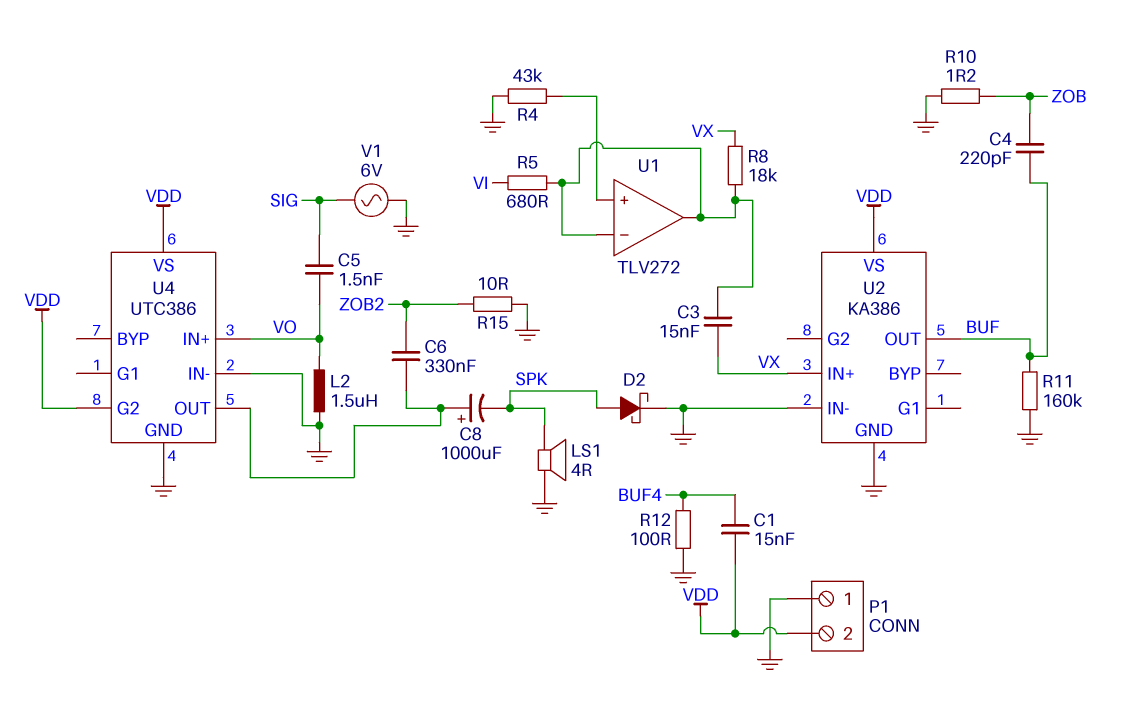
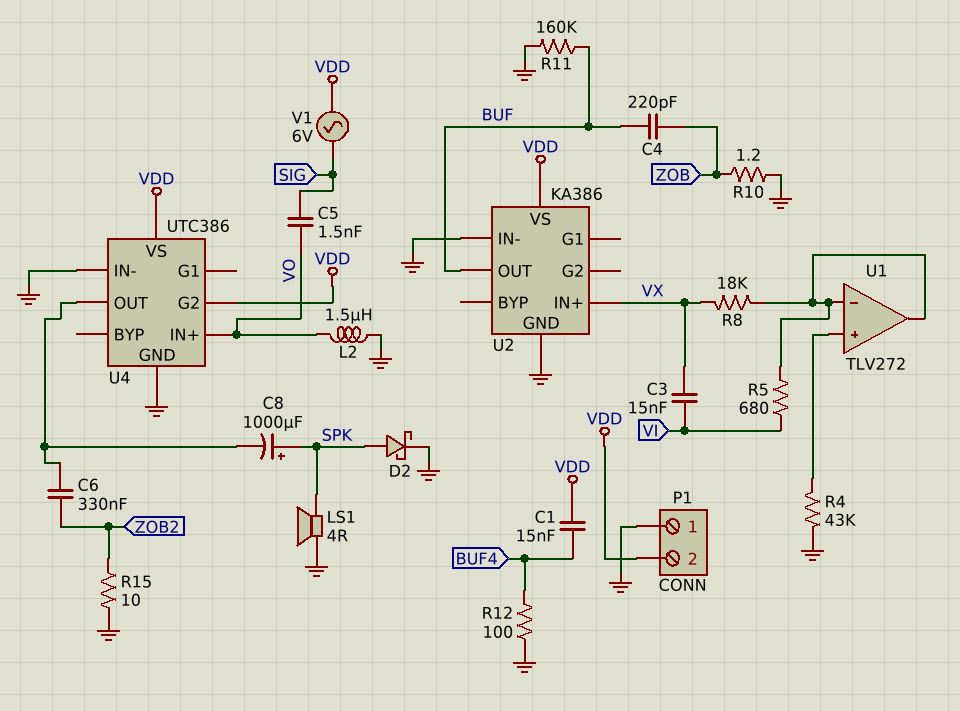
C3: 15nF (U1/in-, VX) -> 15nF (VI, VX)
C8: 1000uF (plus U4/OUT, minus SPK) -> 1000uF (plus SPK, minus U4/OUT)
V1: AC 6V (GND, SIG) -> AC 6V (SIG, VDD)

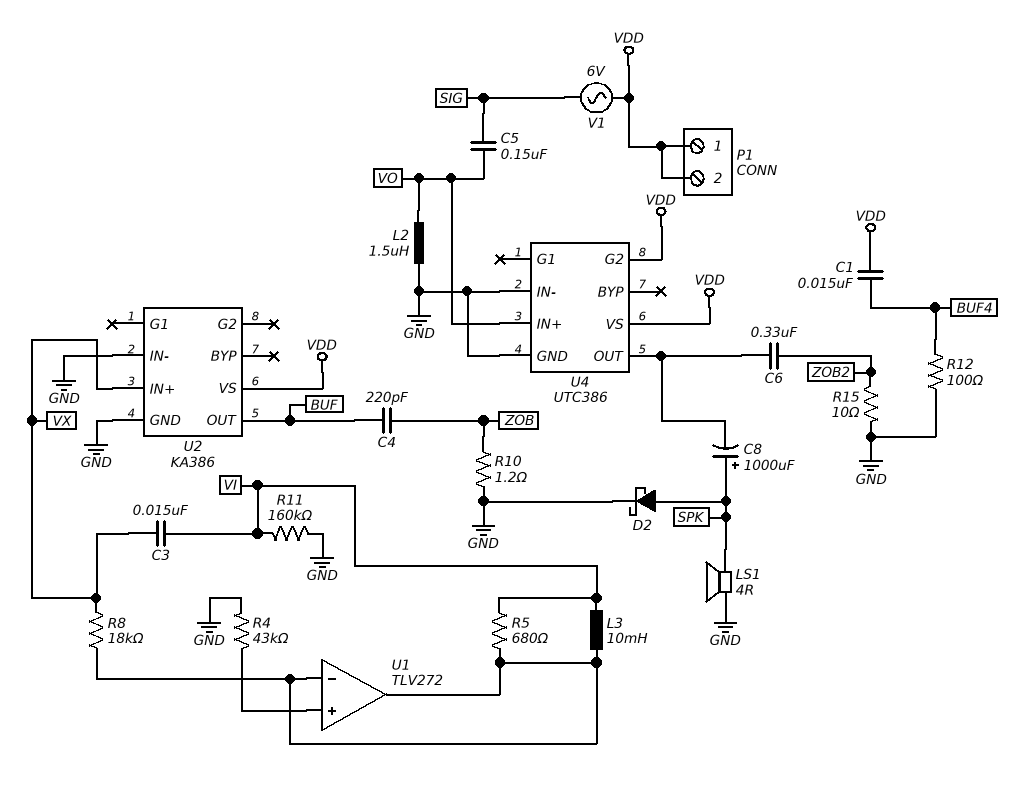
C5: 1.5nF (SIG, VO) -> 150nF (SIG, VO)
L3: none -> 10mH (U1/in-, VI)
P1 pin 1: GND -> VDD
R11: 160k (BUF, GND) -> 160k (GND, VI)

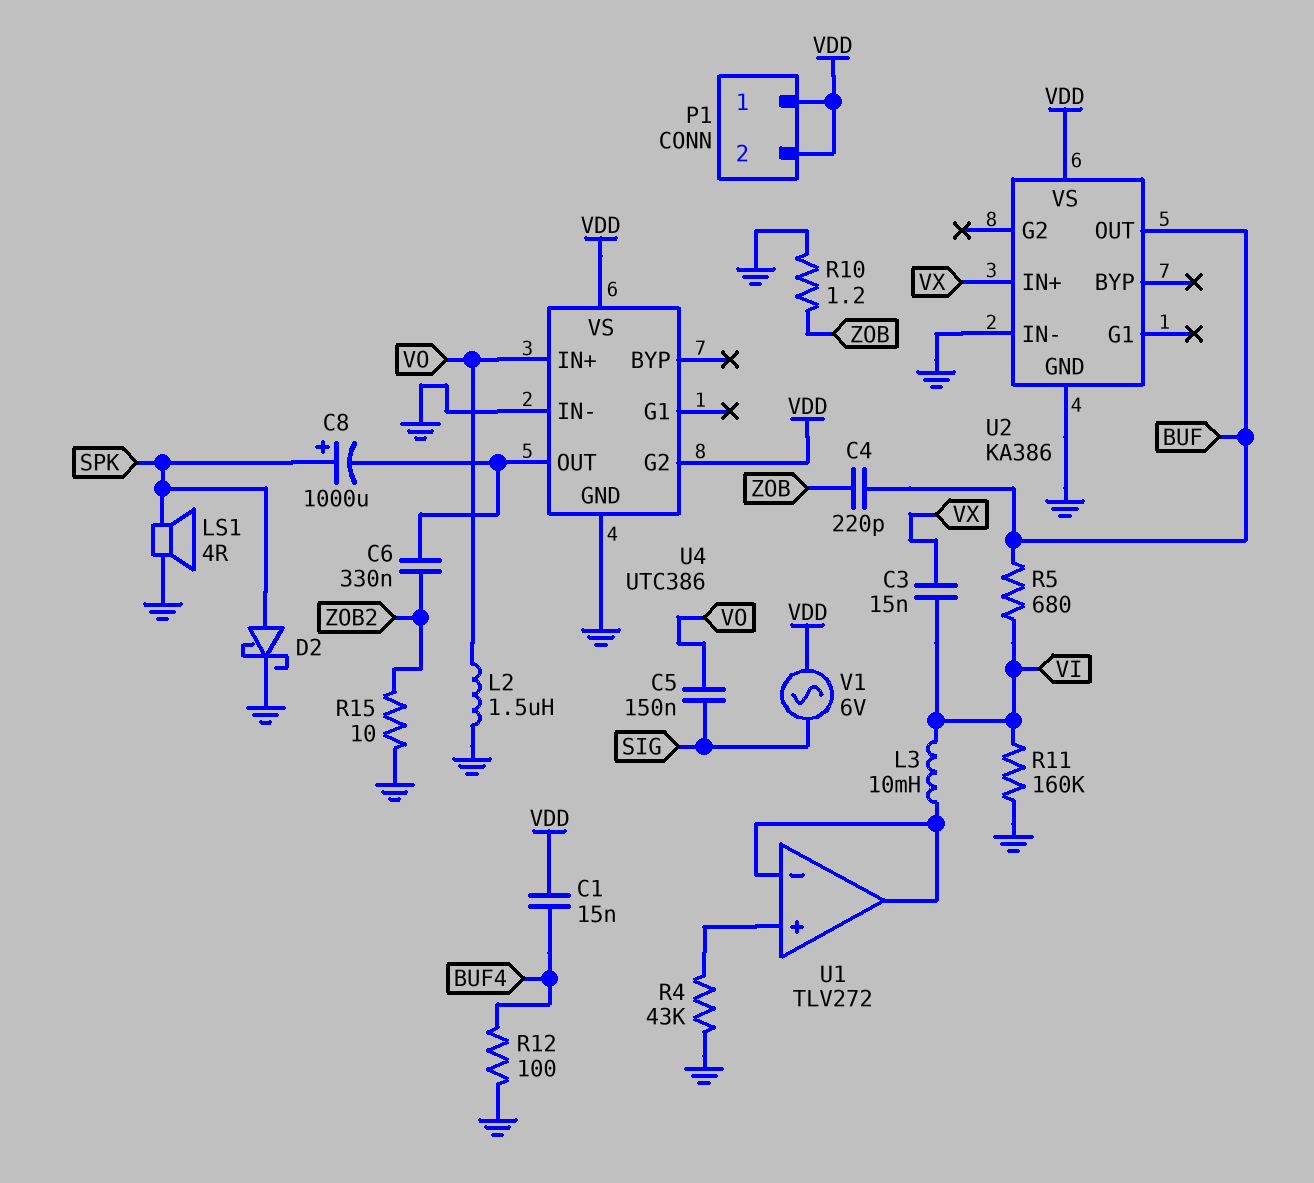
R5: 680 (U1/in-, VI) -> 680 (BUF, VI)
R8: 18k (U1/in-, VX) -> none

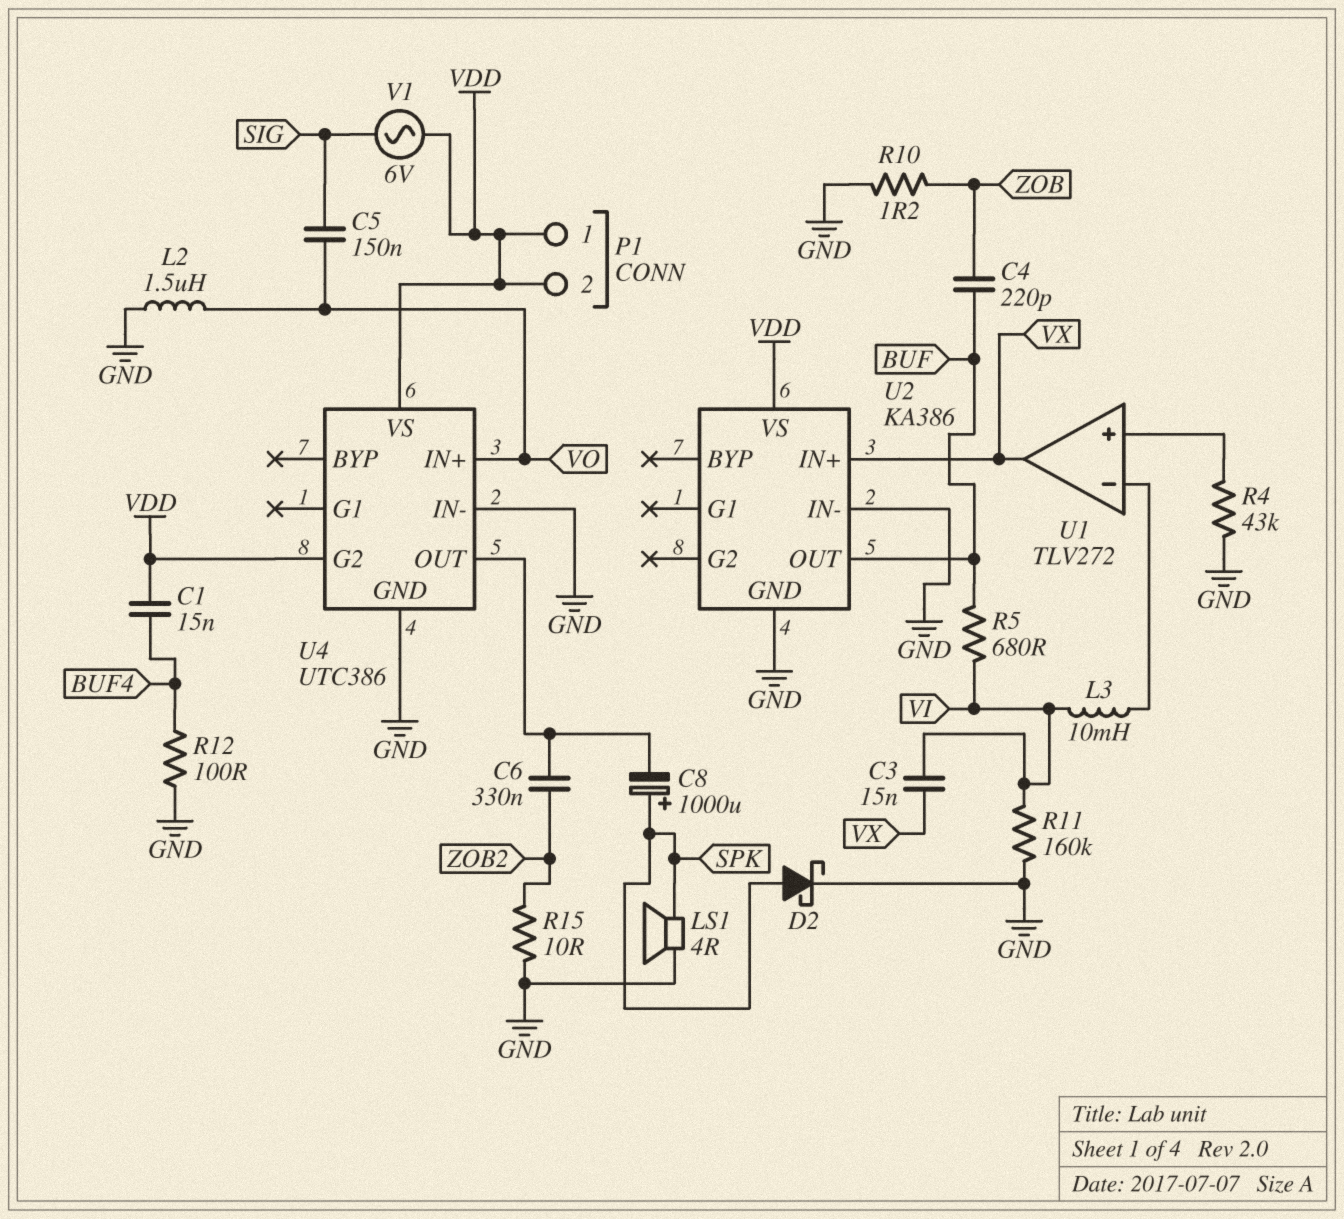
U1 pin out: U1/in- -> VX

